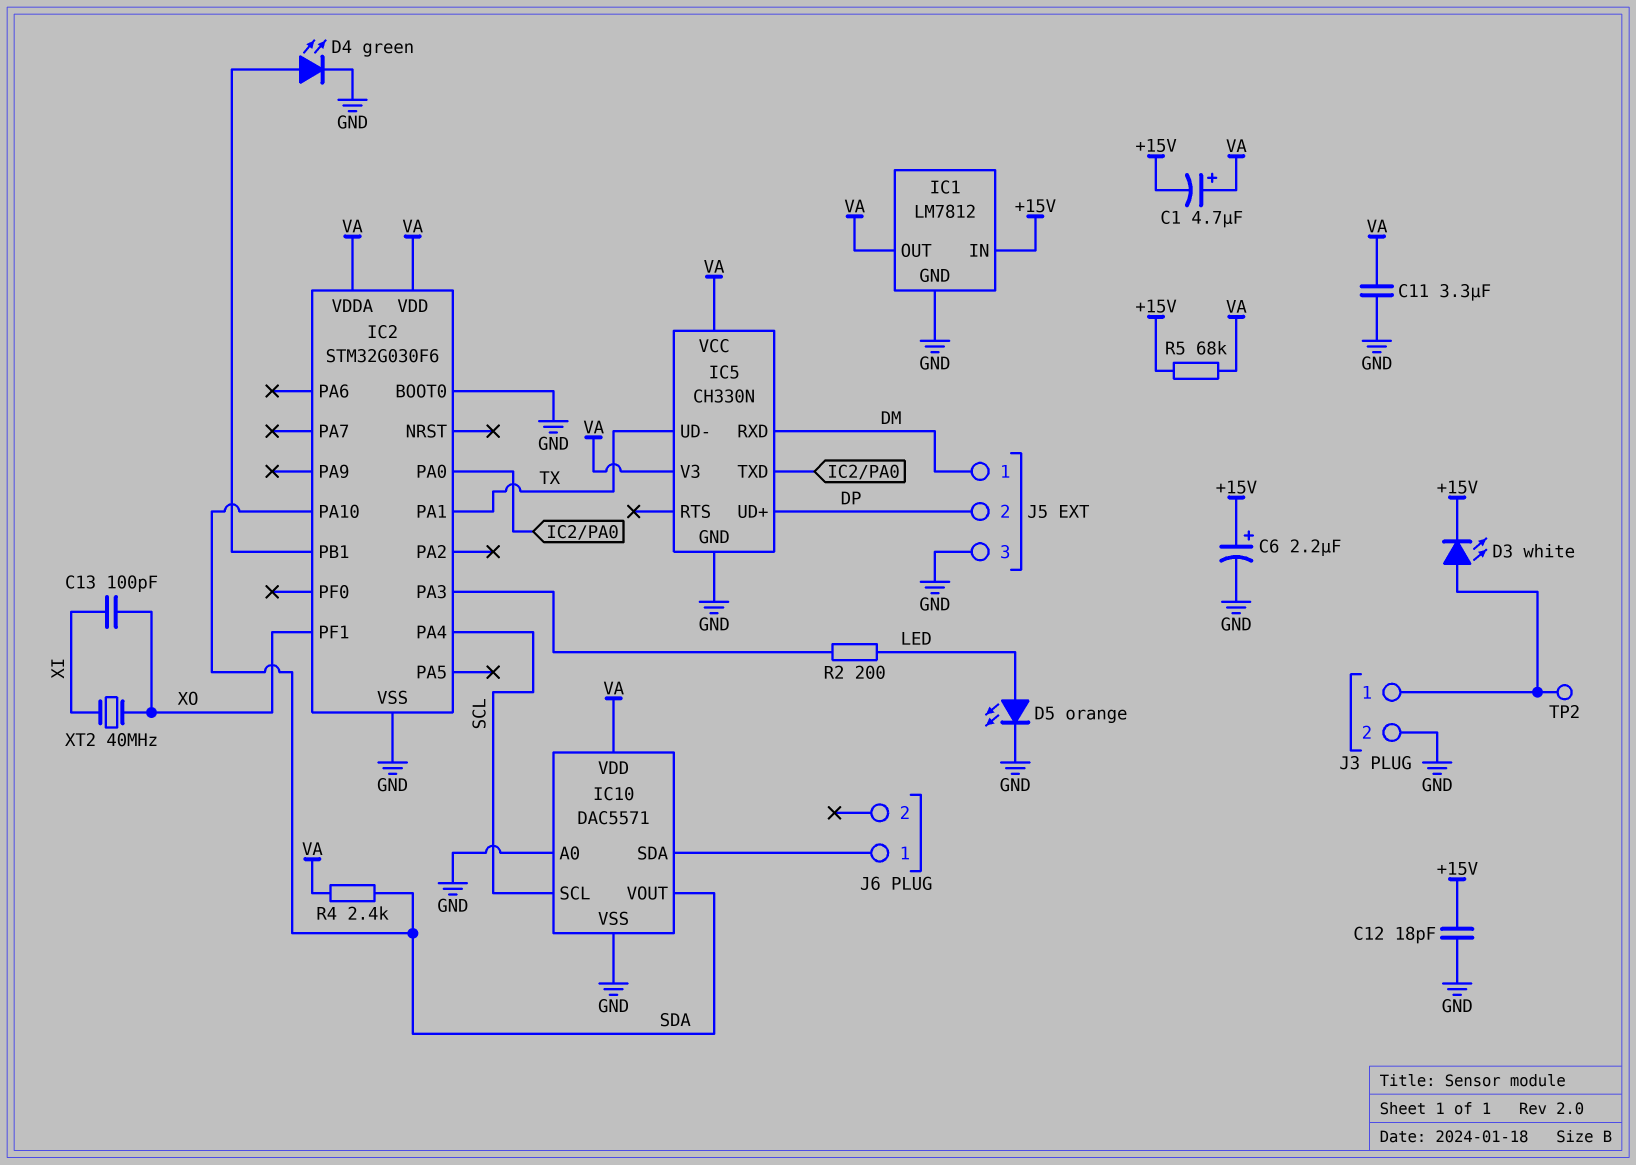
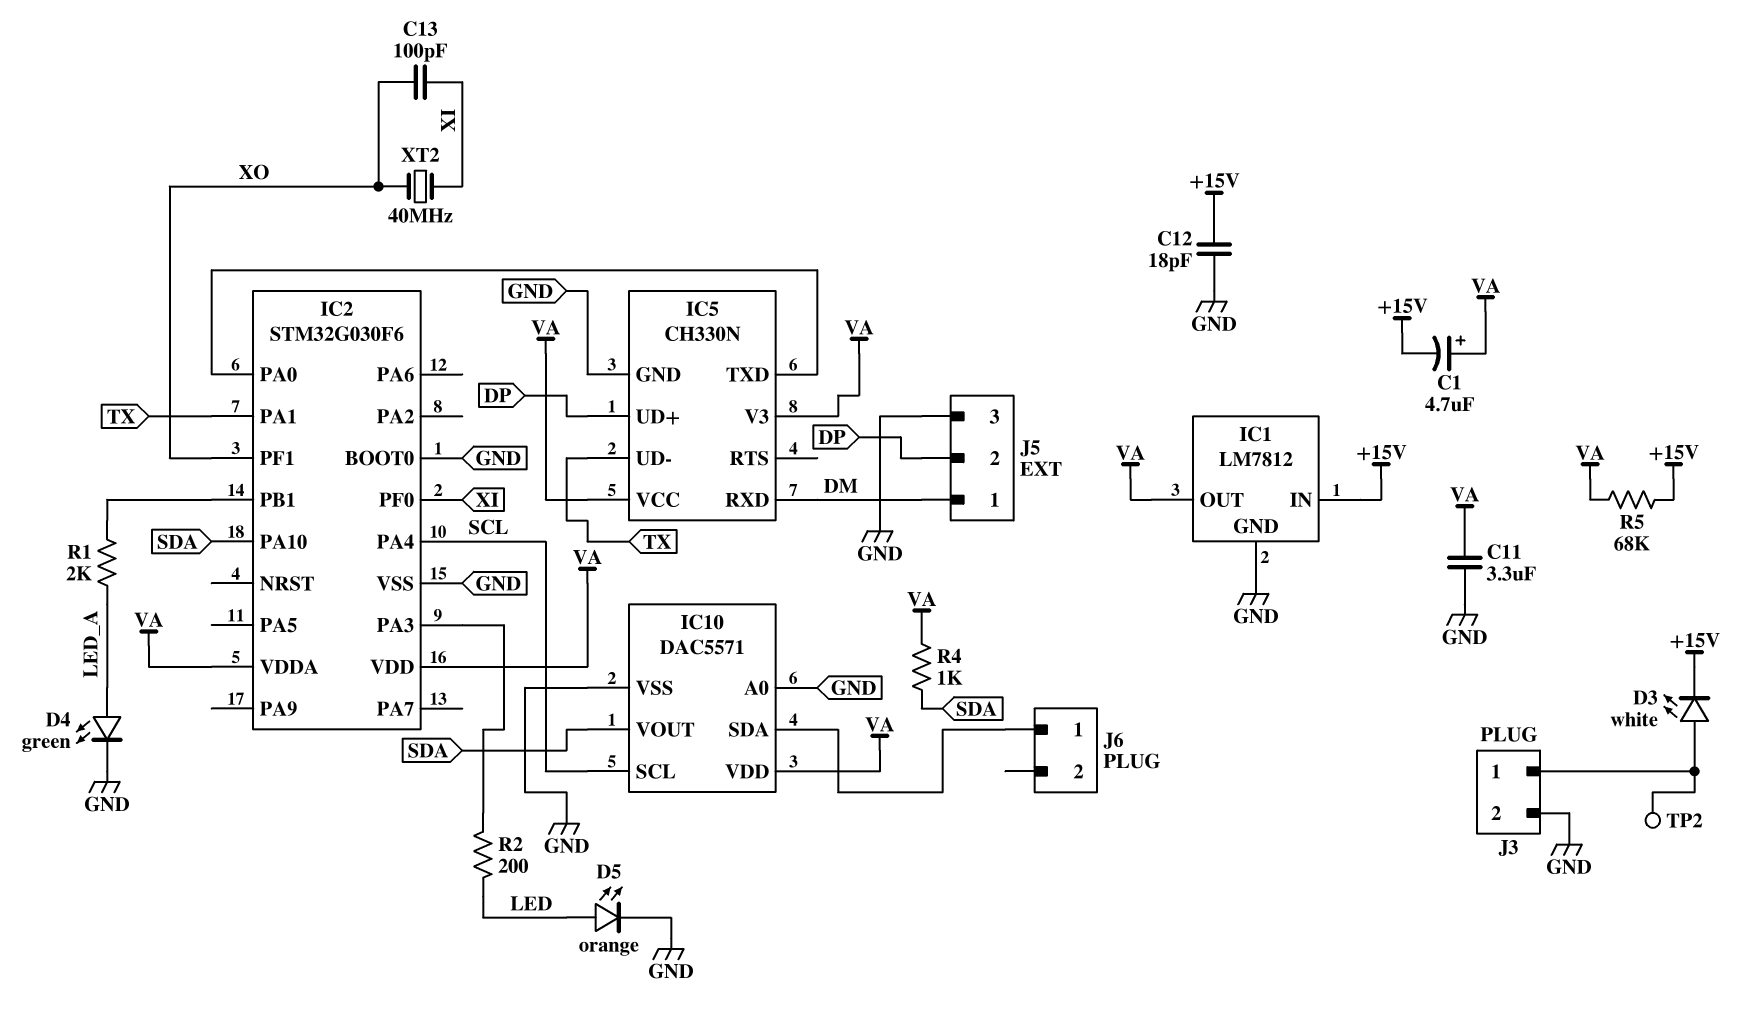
C6: 2.2uF (plus +15V, minus GND) -> none
D4: LED green (A IC2/PB1, K GND) -> LED green (A LED_A, K GND)
IC2 pin PF0: none -> XI
R1: none -> 2k (IC2/PB1, LED_A)
R4: 2.4k (SDA, VA) -> 1k (SDA, VA)

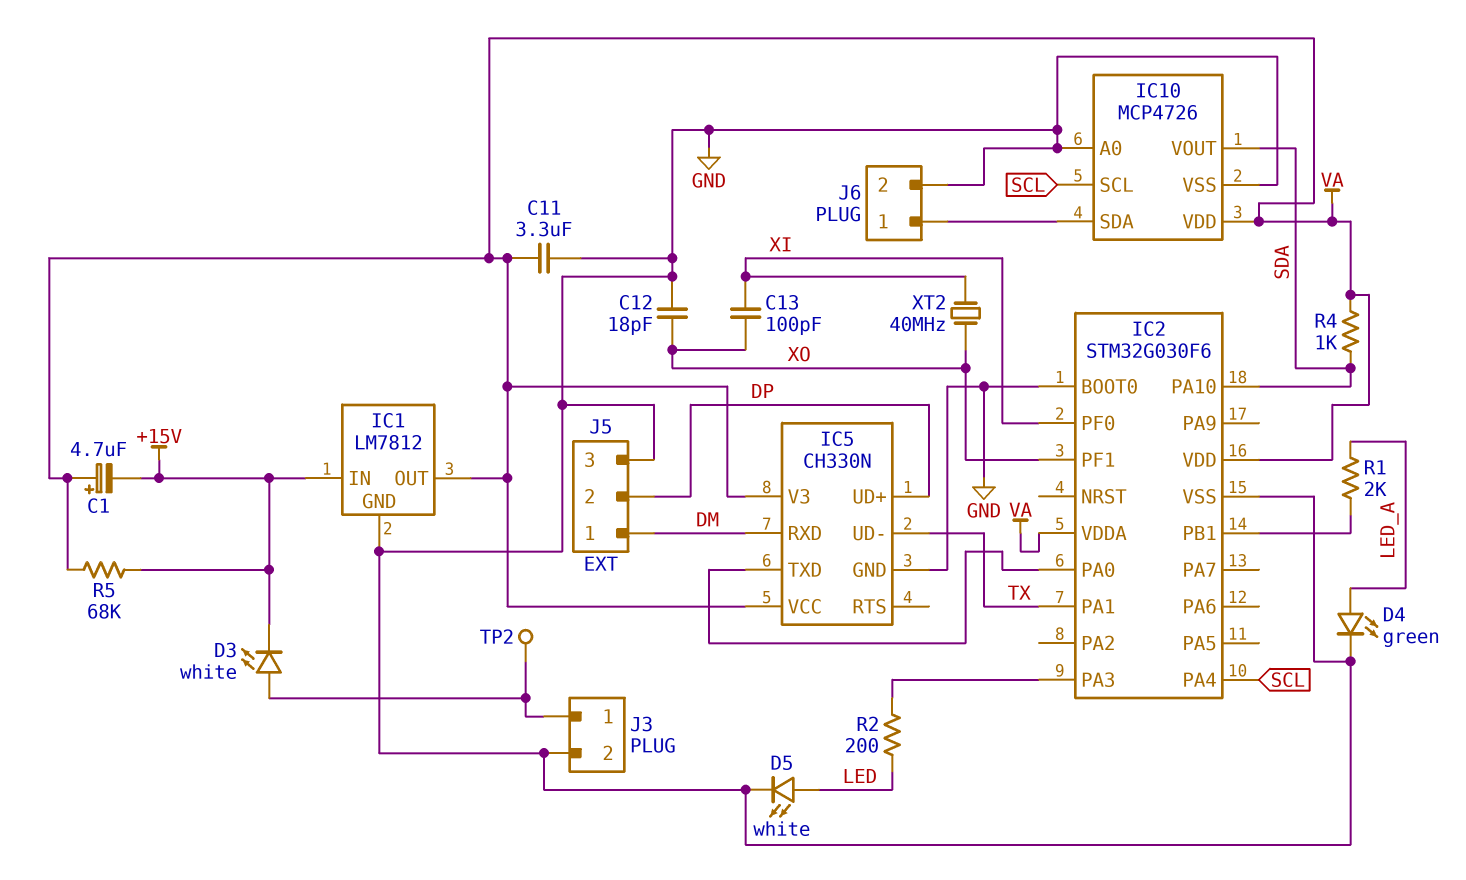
C12: 18pF (+15V, GND) -> 18pF (GND, XO)
D5: LED orange (A LED, K GND) -> LED white (A LED, K GND)
IC10: DAC5571 -> MCP4726
J6 pin 2: none -> GND

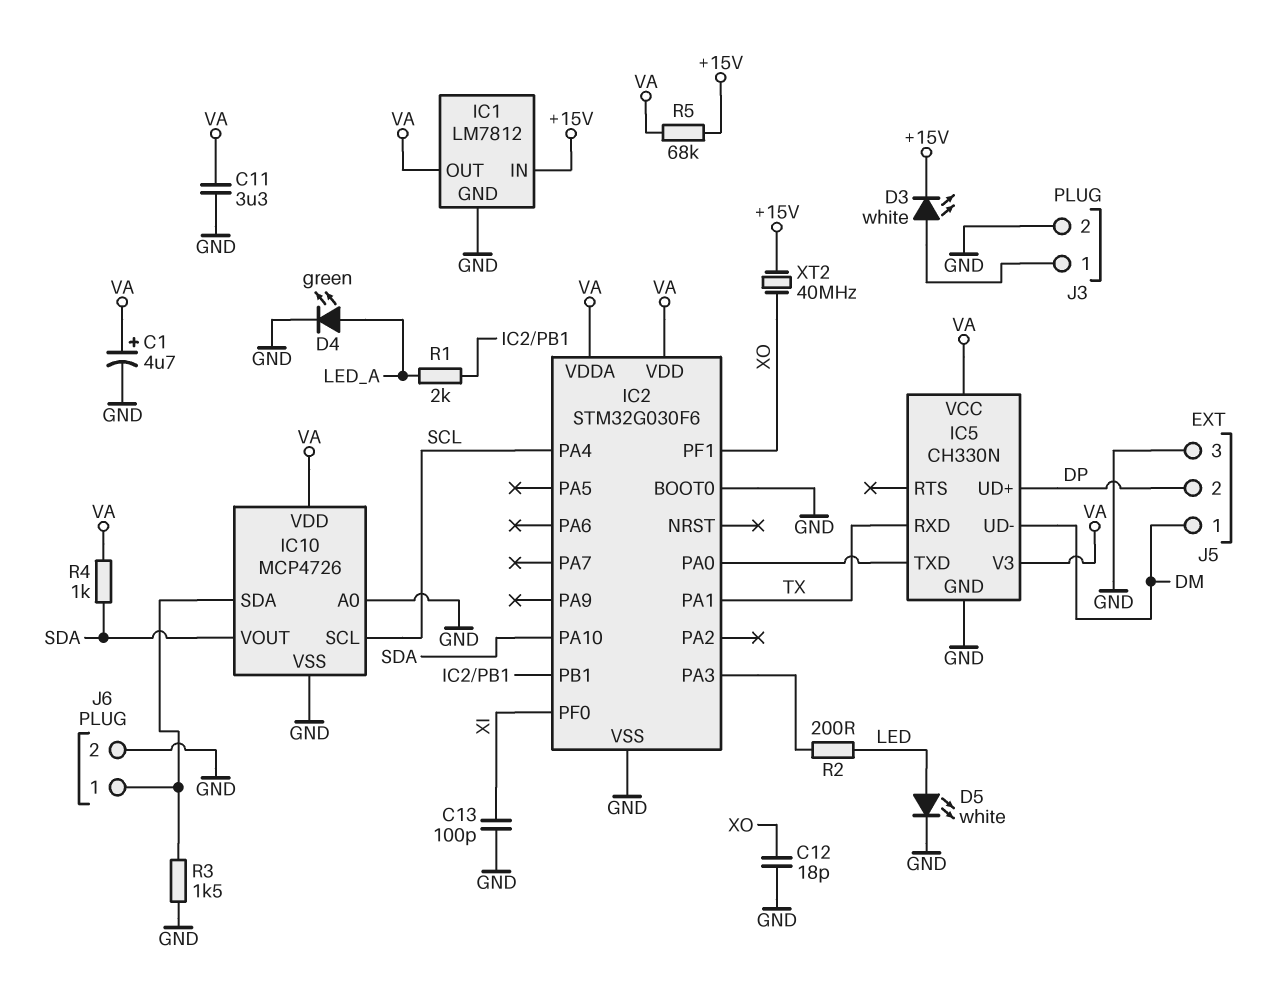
C1: 4.7uF (plus VA, minus +15V) -> 4.7uF (plus VA, minus GND)
C13: 100pF (XI, XO) -> 100pF (GND, XI)
IC5 pin RXD: DM -> TX
IC5 pin UD-: TX -> DM
R3: none -> 1.5k (GND, IC10/SDA)
TP2: test point (J3/1) -> none
XT2: 40MHz (XI, XO) -> 40MHz (+15V, XO)

